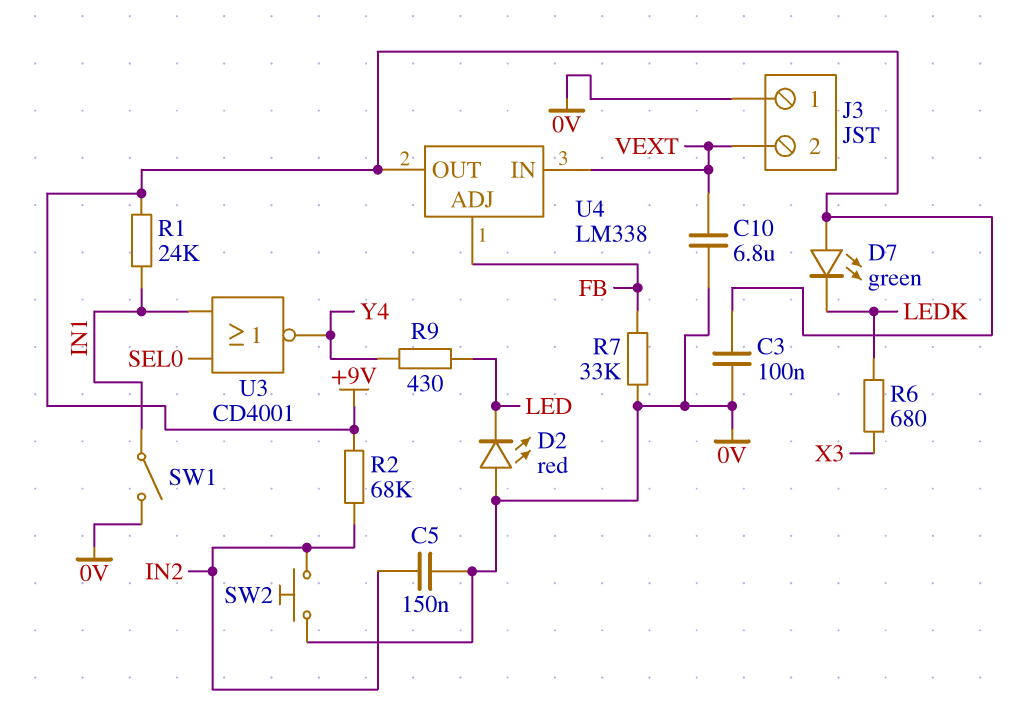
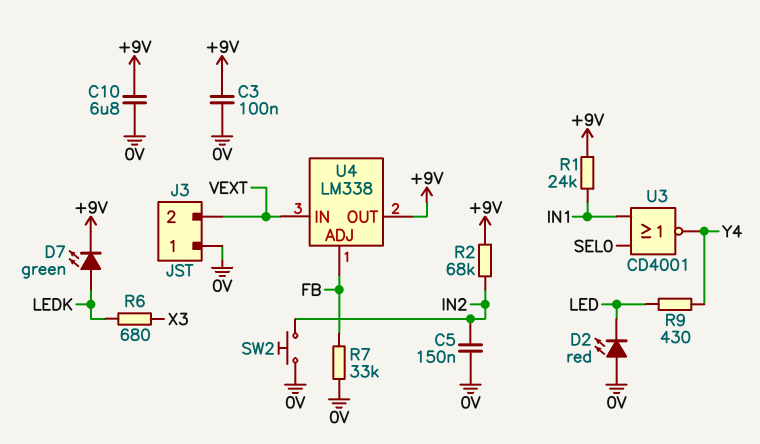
C10: 6.8uF (0V, VEXT) -> 6.8uF (+9V, 0V)
D7: LED green (A +9V, K LEDK) -> LED green (A LEDK, K +9V)
SW1: switch (0V, IN1) -> none

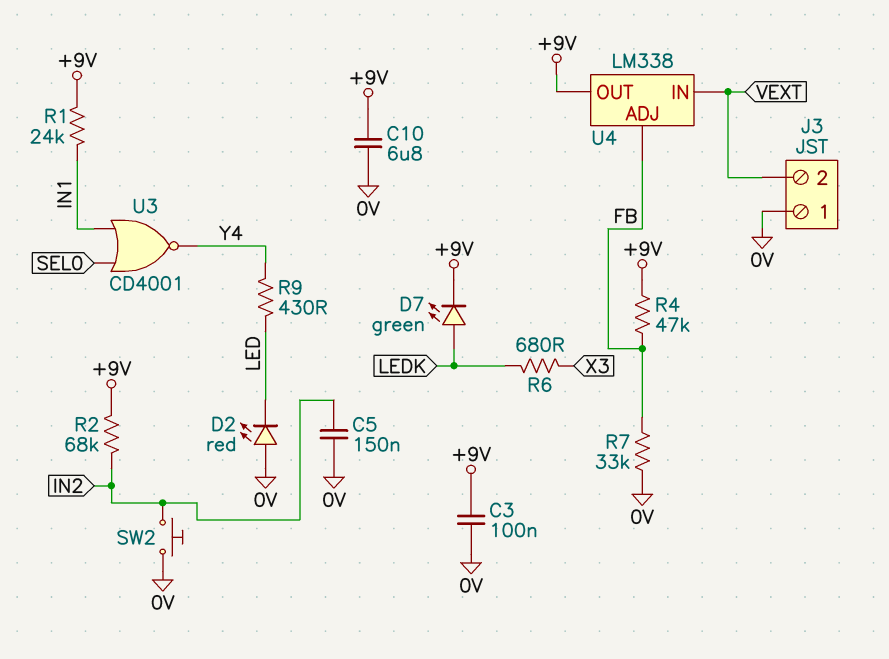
R4: none -> 47k (+9V, FB)

